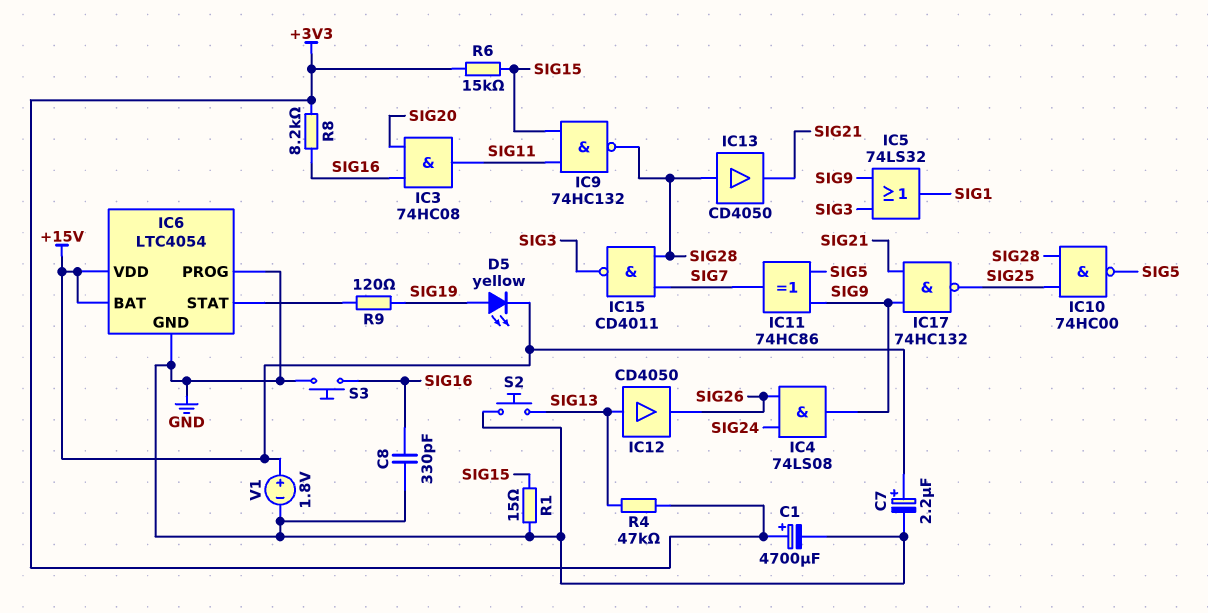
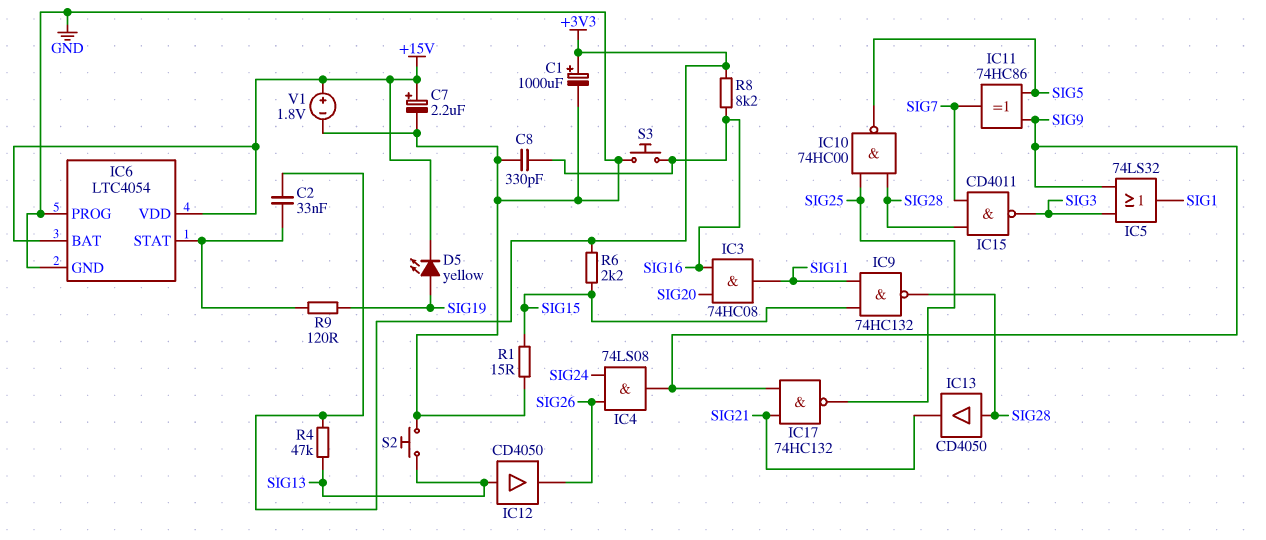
C1: 4700uF (plus +3V3, minus GND) -> 1000uF (plus +3V3, minus GND)
C2: none -> 33nF (+3V3, IC6/STAT)
R6: 15k (+3V3, SIG15) -> 2.2k (+3V3, SIG15)

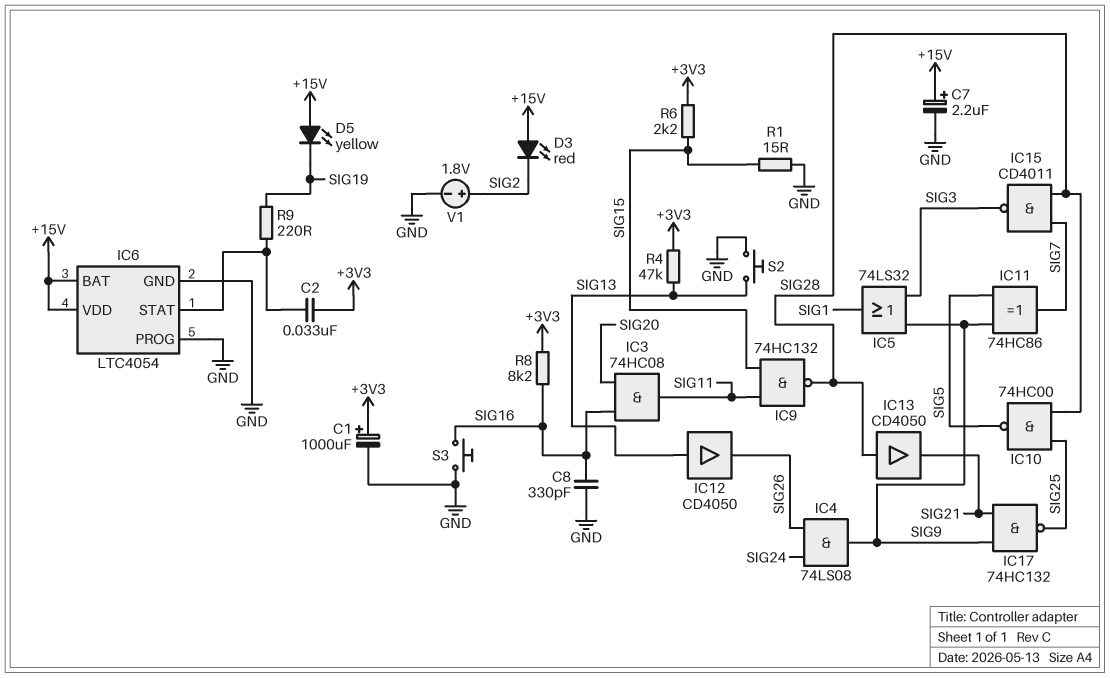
D3: none -> LED red (A +15V, K SIG2)
D5: LED yellow (A SIG19, K +15V) -> LED yellow (A +15V, K SIG19)
R9: 120 (IC6/STAT, SIG19) -> 220 (IC6/STAT, SIG19)
V1: 1.8V (plus +15V, minus GND) -> 1.8V (plus SIG2, minus GND)

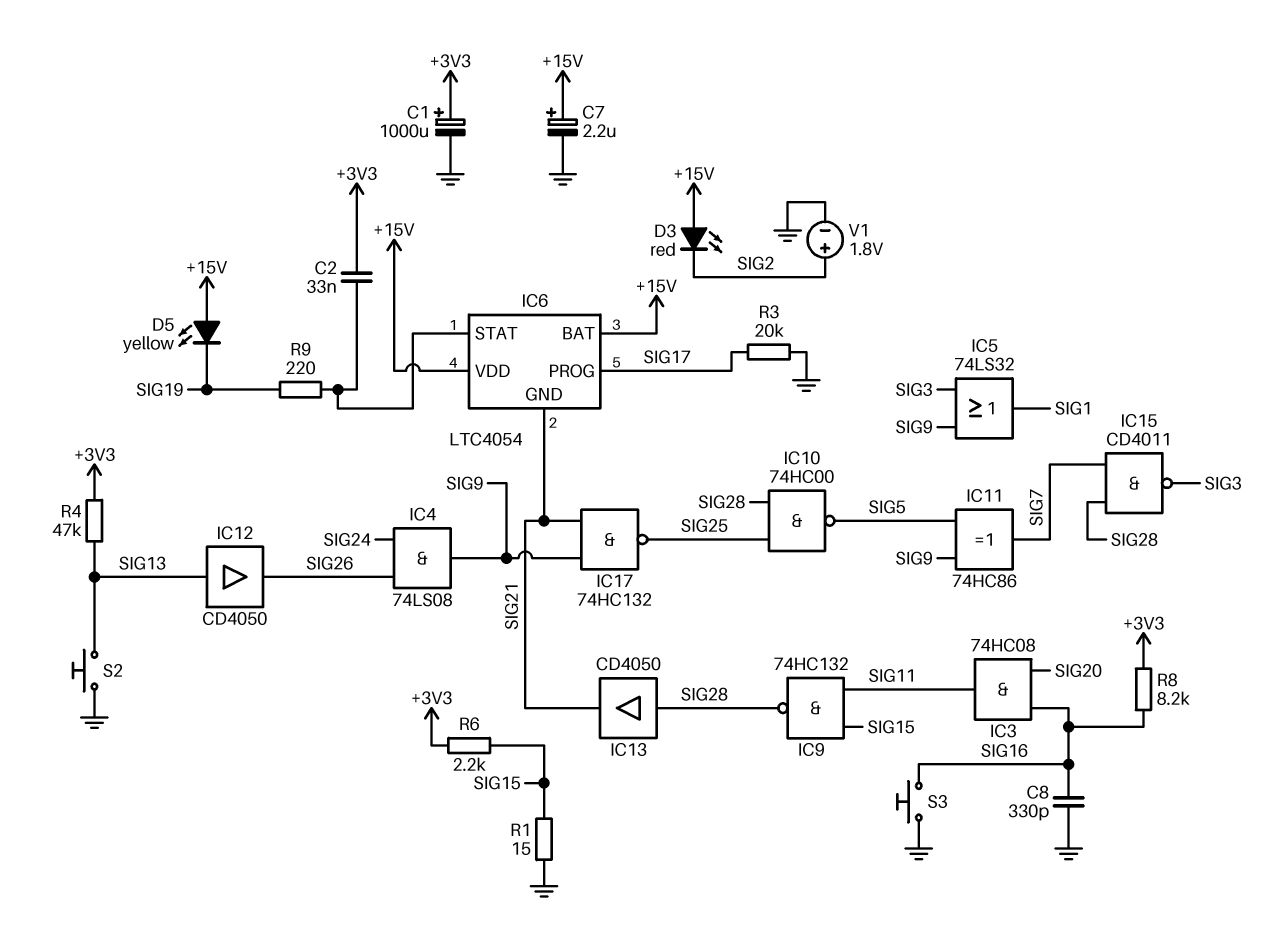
IC6 pin GND: GND -> SIG21
IC6 pin PROG: GND -> SIG17
R3: none -> 20k (GND, SIG17)

